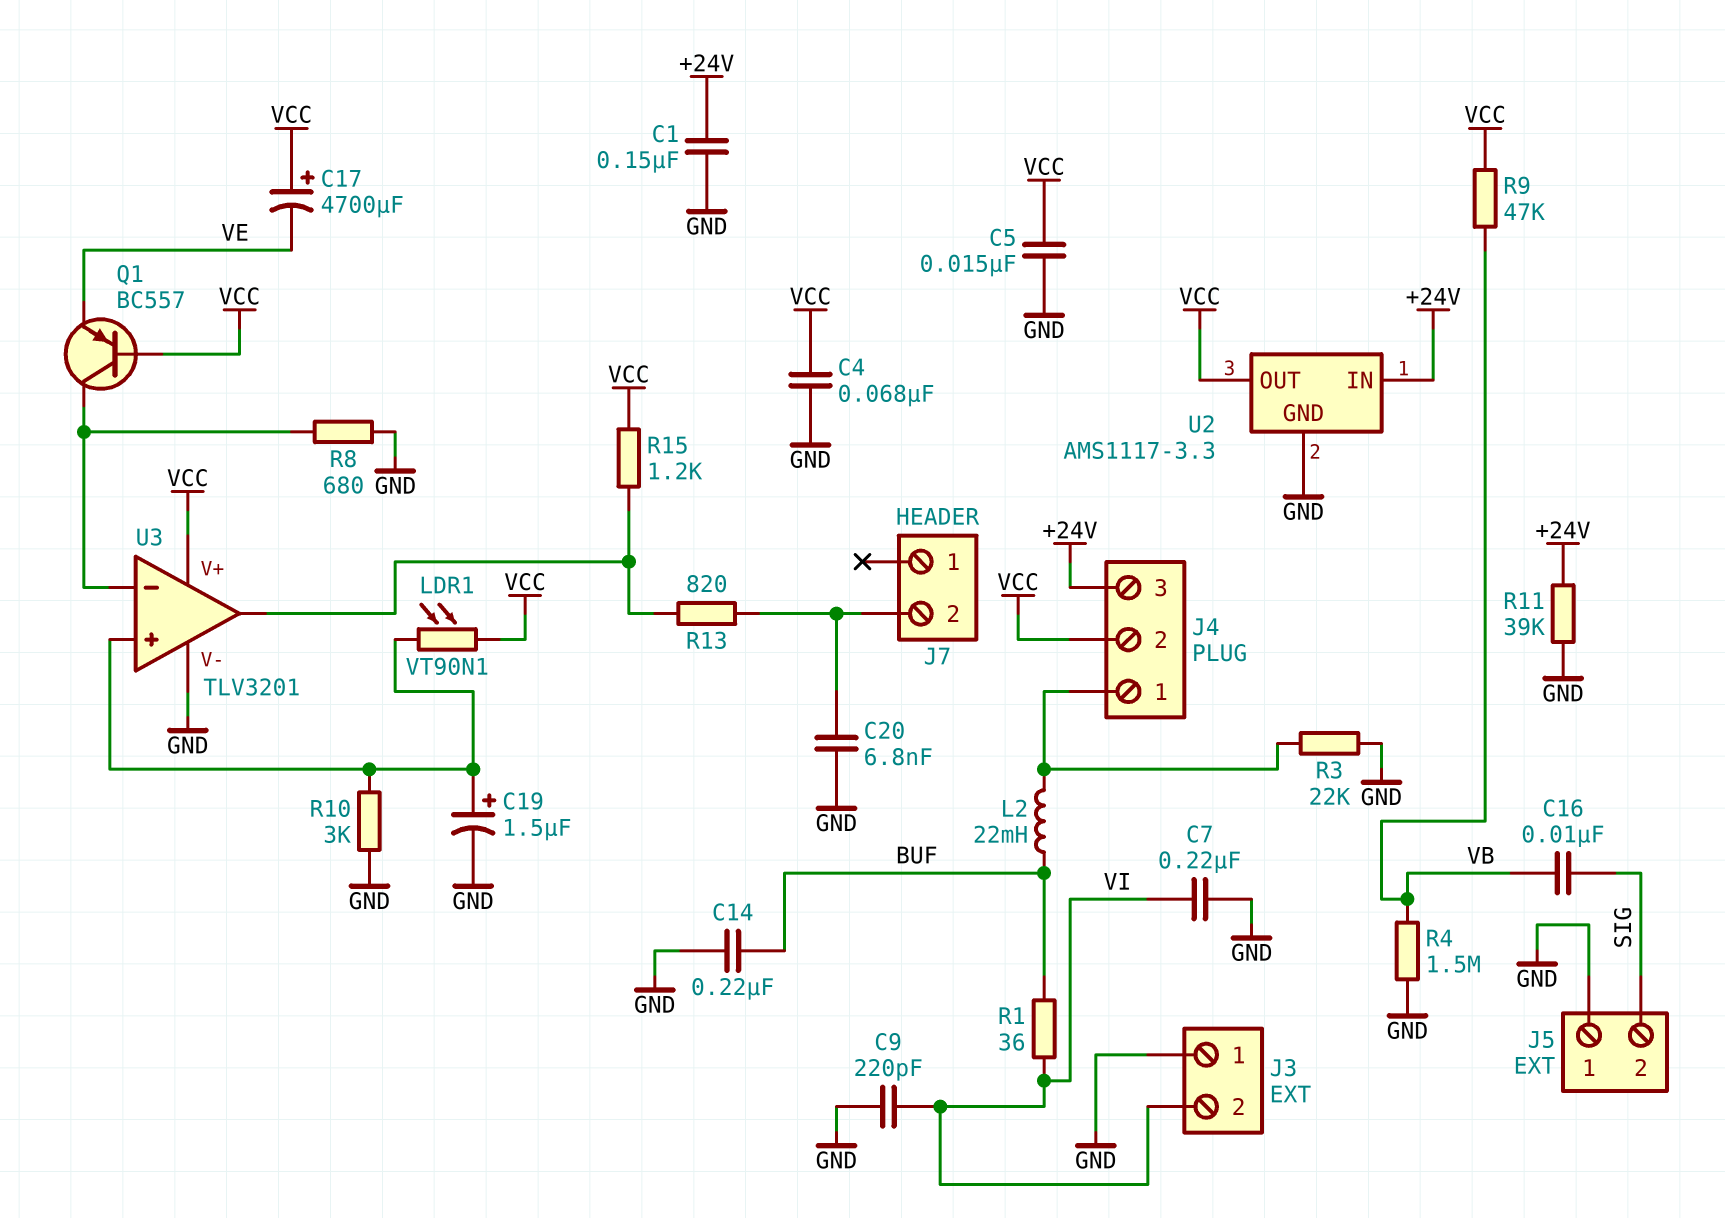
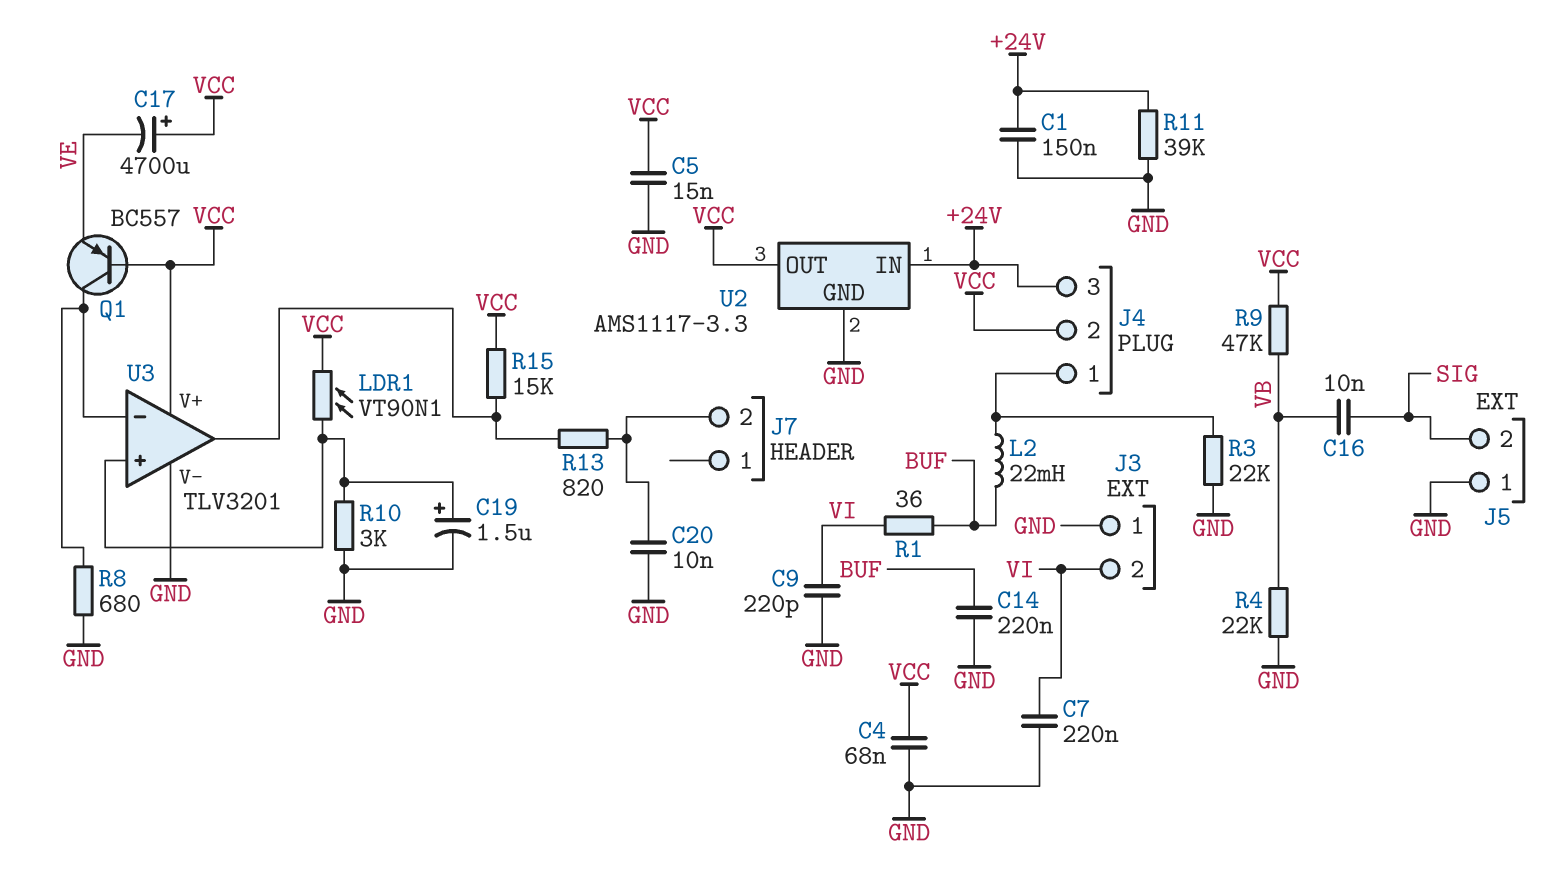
C20: 6.8nF (GND, J7/2) -> 10nF (GND, J7/2)
R4: 1.5M (GND, VB) -> 22k (GND, VB)
R15: 1.2k (U3/out, VCC) -> 15k (U3/out, VCC)

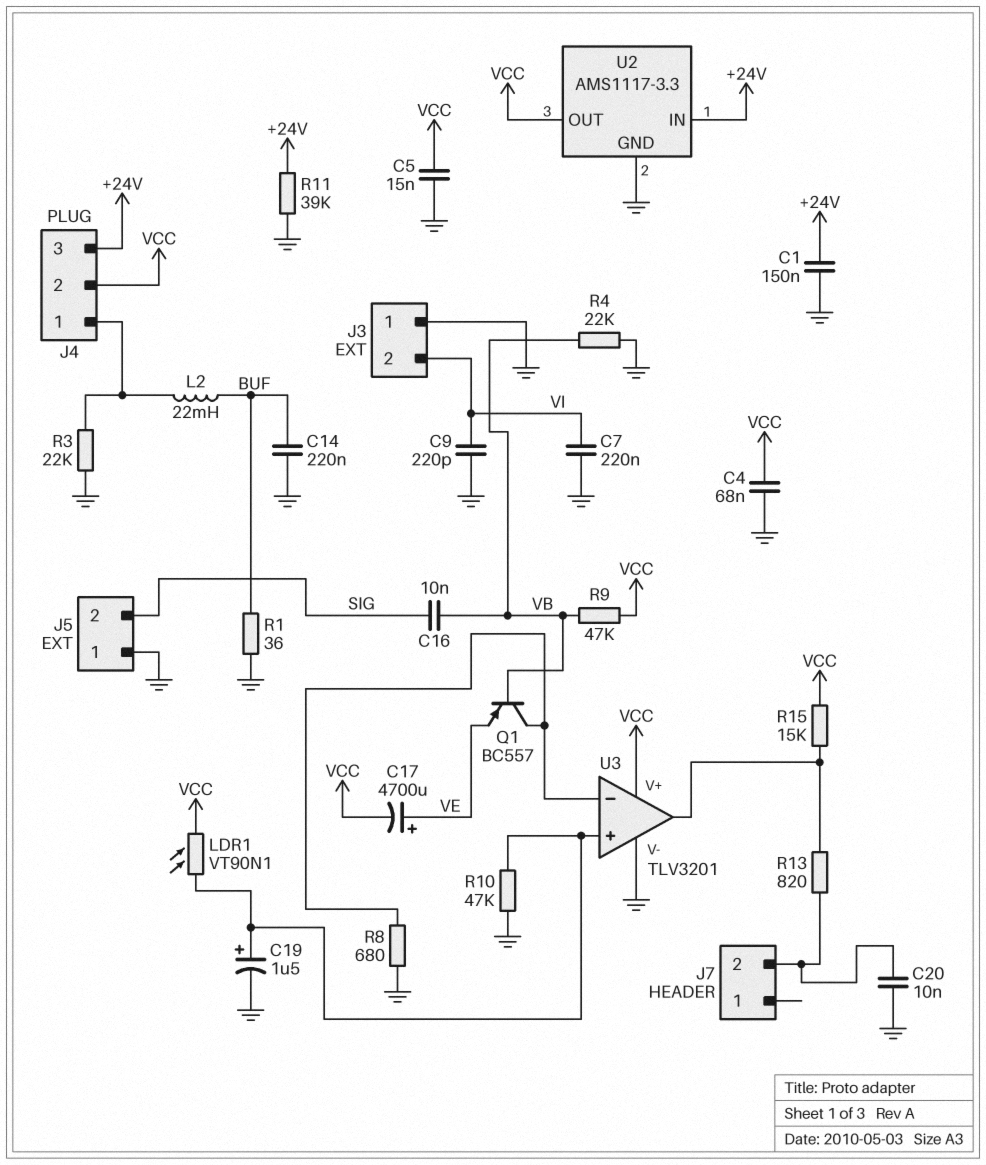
C17: 4700uF (plus VCC, minus VE) -> 4700uF (plus VE, minus VCC)
Q1: PNP BC557 (B VCC, C U3/in-, E VE) -> PNP BC557 (B VB, C U3/in-, E VE)
R1: 36 (BUF, VI) -> 36 (BUF, GND)
R10: 3k (GND, U3/in+) -> 47k (GND, U3/in+)

